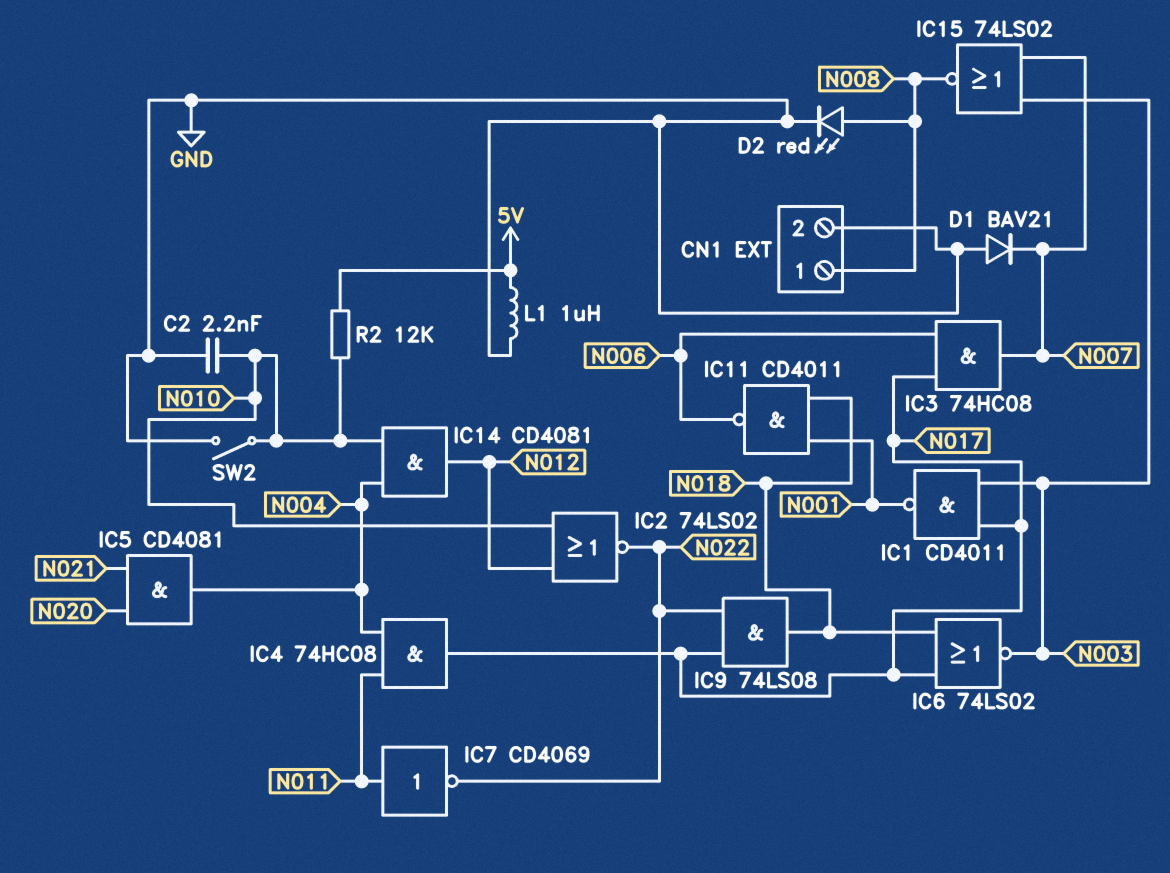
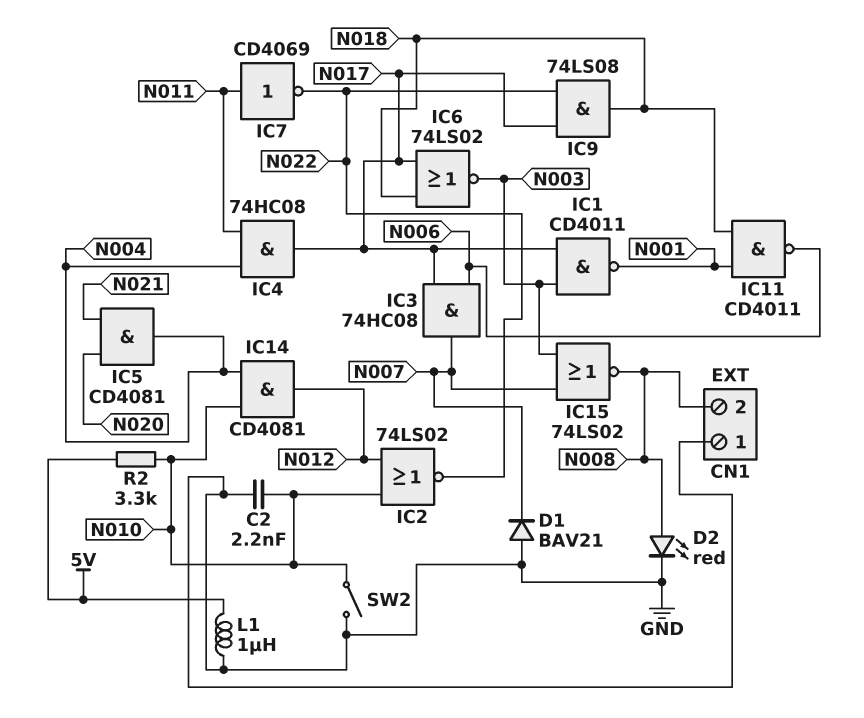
CN1 pin 1: N008 -> GND
CN1 pin 2: GND -> N008
R2: 12k (5V, N010) -> 3.3k (5V, N010)

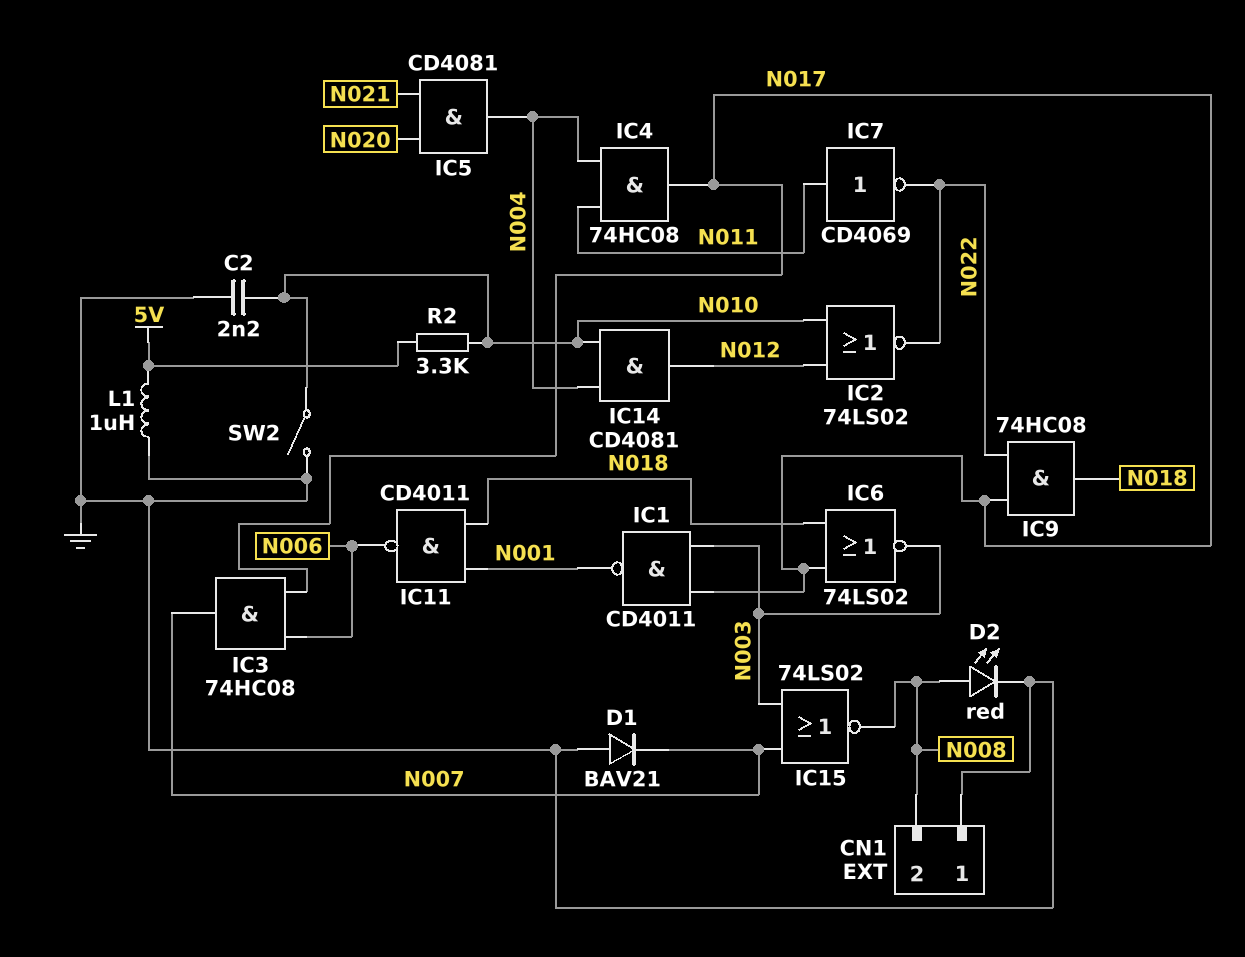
IC9: AND 74LS08 (in N017, in N022, out N018) -> AND 74HC08 (in N017, in N022, out N018)

